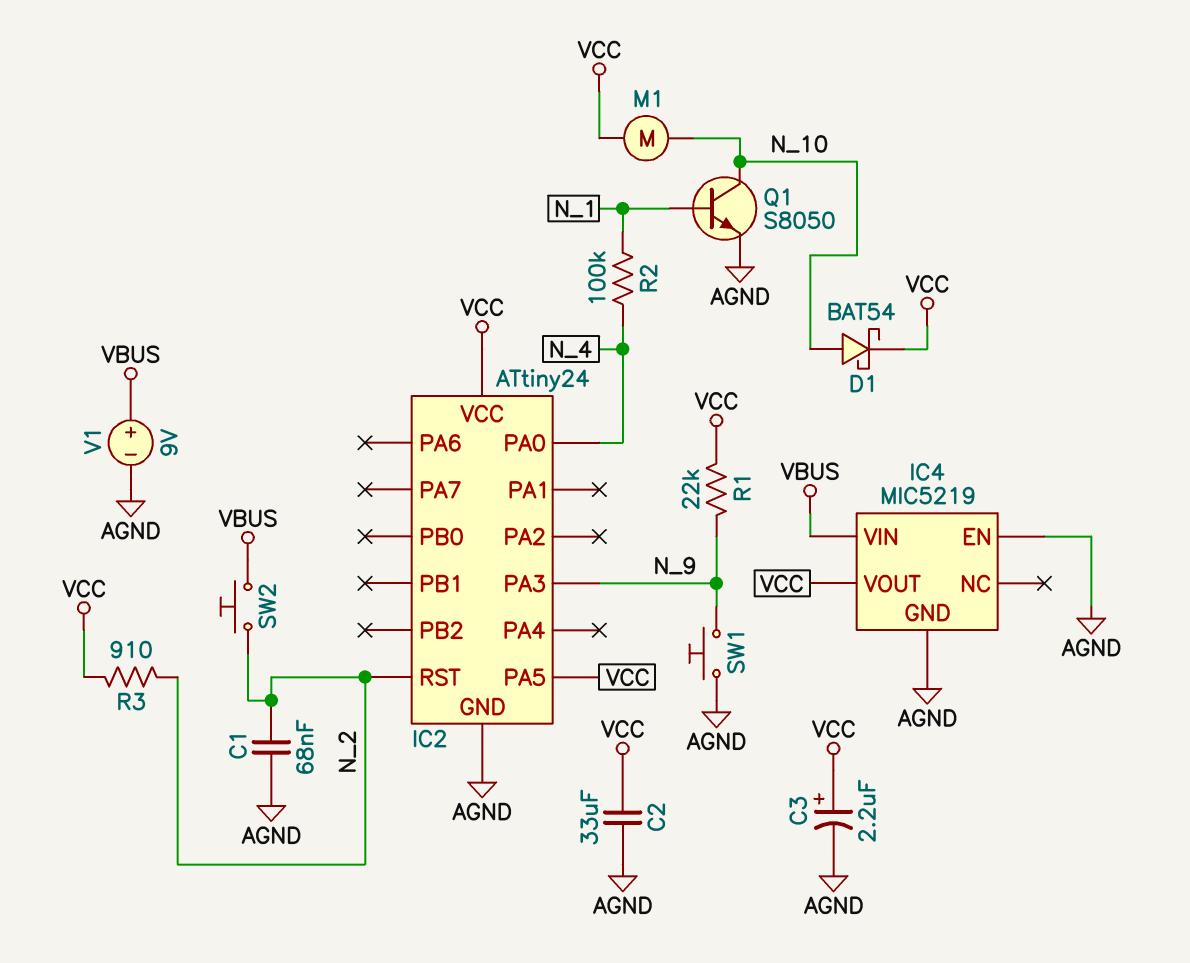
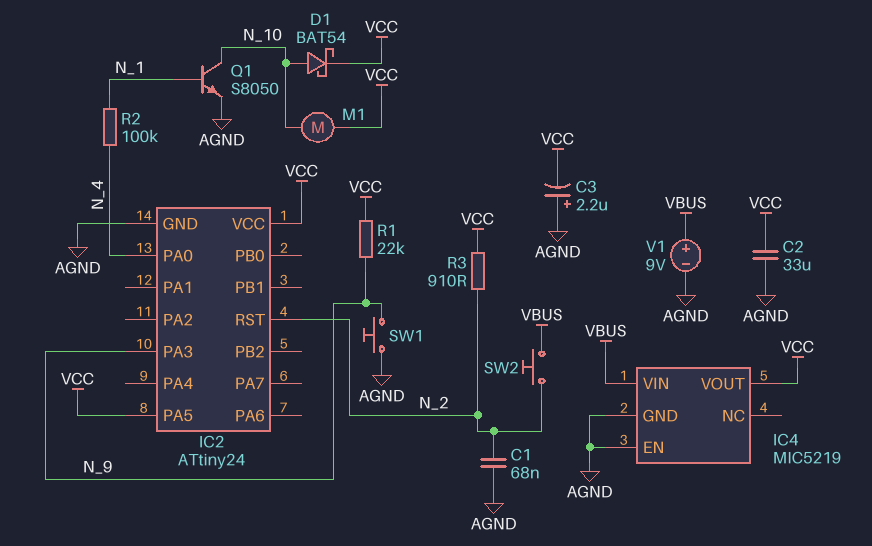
C3: 2.2uF (plus VCC, minus AGND) -> 2.2uF (plus AGND, minus VCC)

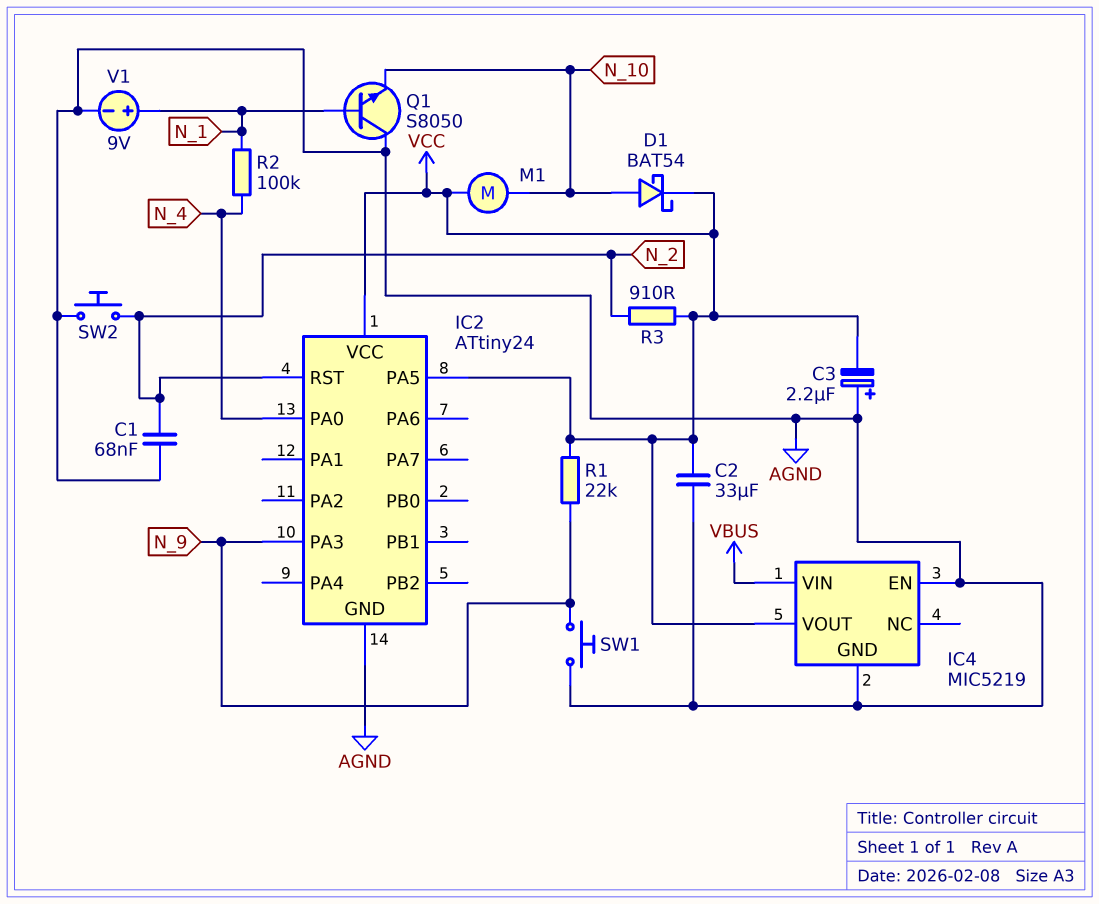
Q1: NPN S8050 (B N_1, C N_10, E AGND) -> NPN S8050 (B N_1, C AGND, E N_10)
SW2: button (N_2, VBUS) -> button (AGND, N_2)
V1: 9V (plus VBUS, minus AGND) -> 9V (plus N_1, minus AGND)

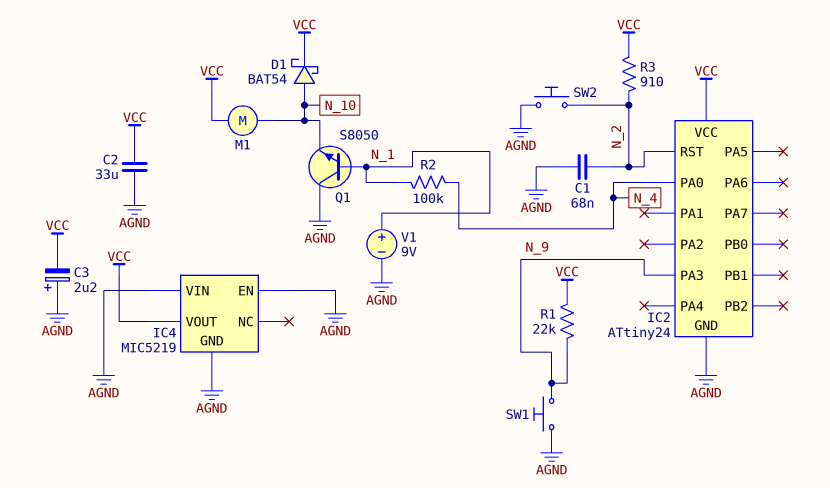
IC2 pin PA5: VCC -> none
IC4 pin VIN: VBUS -> AGND

